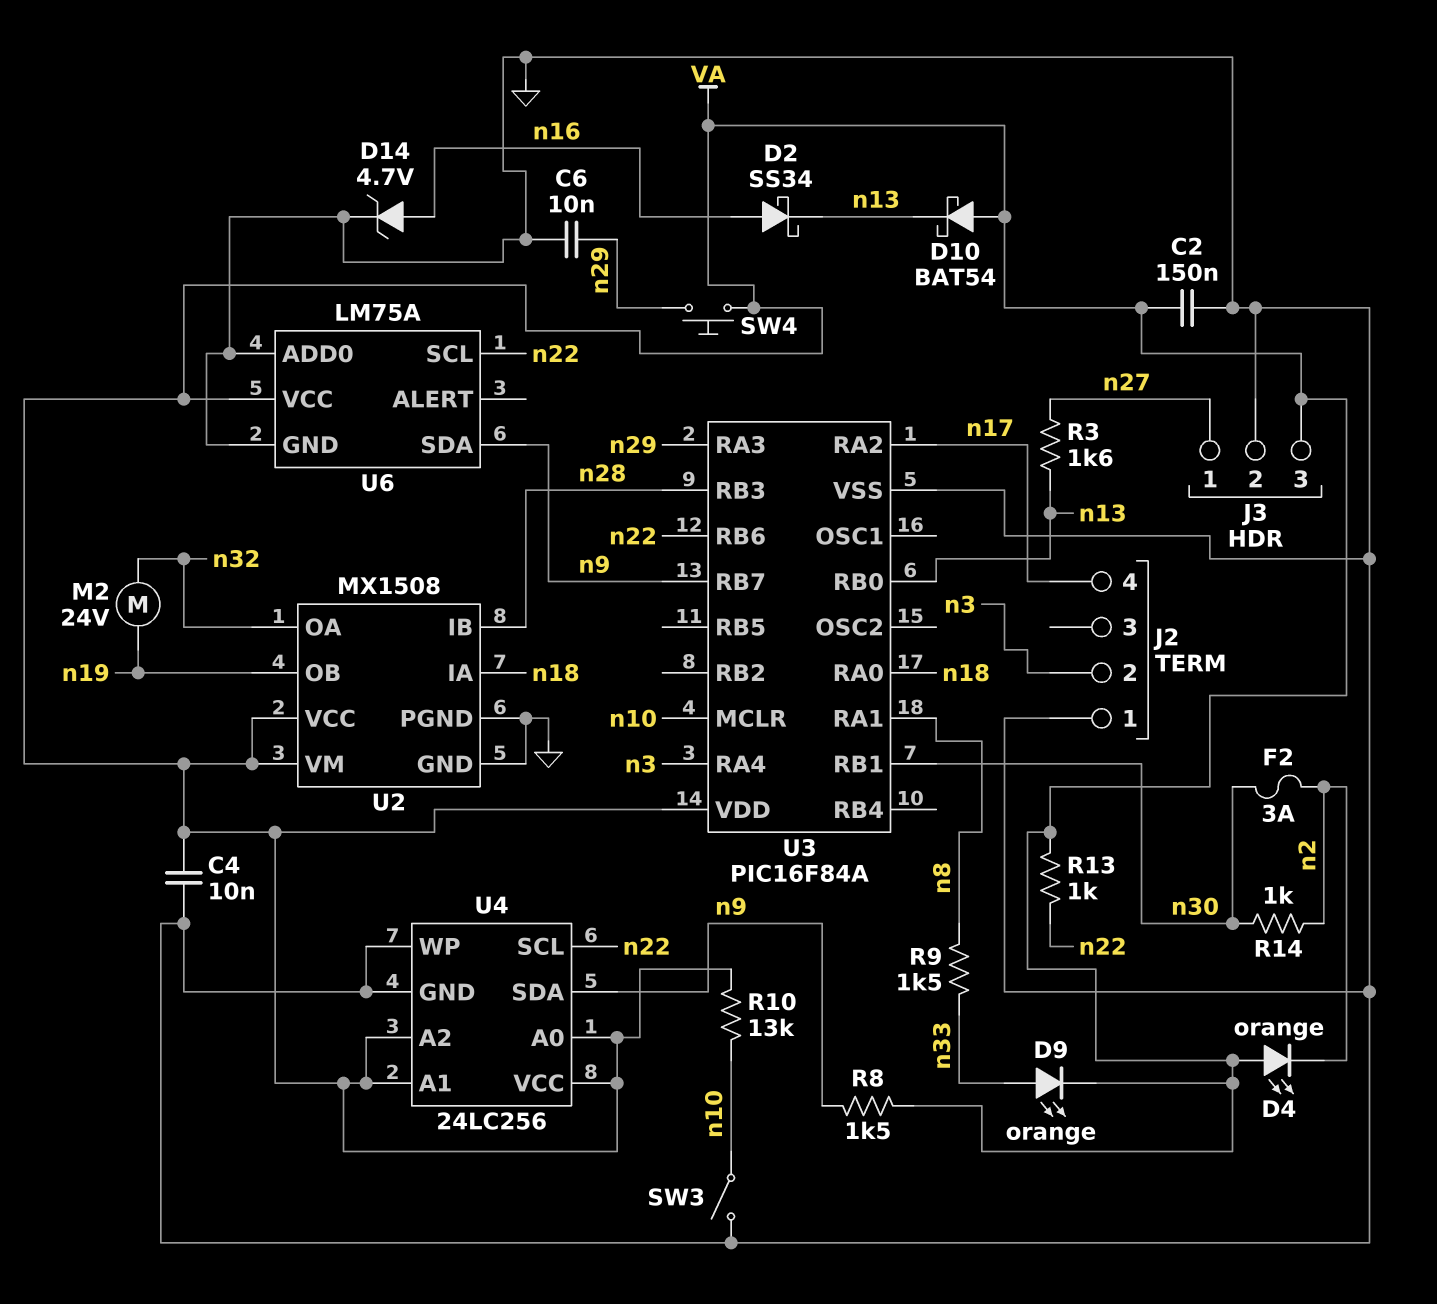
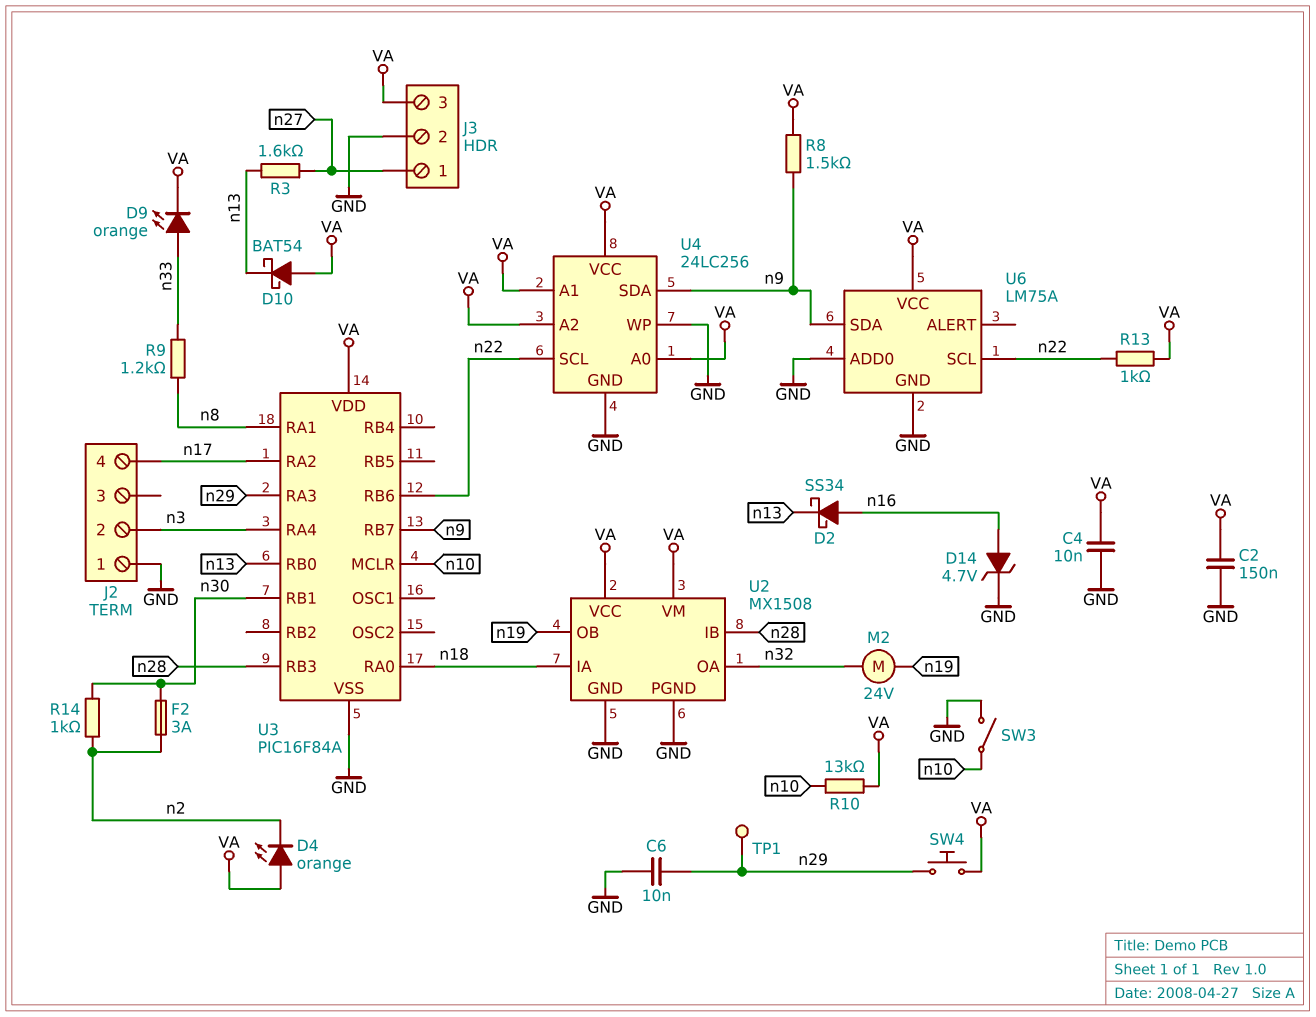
R9: 1.5k (n8, n33) -> 1.2k (n8, n33)
TP1: none -> test point (n29)

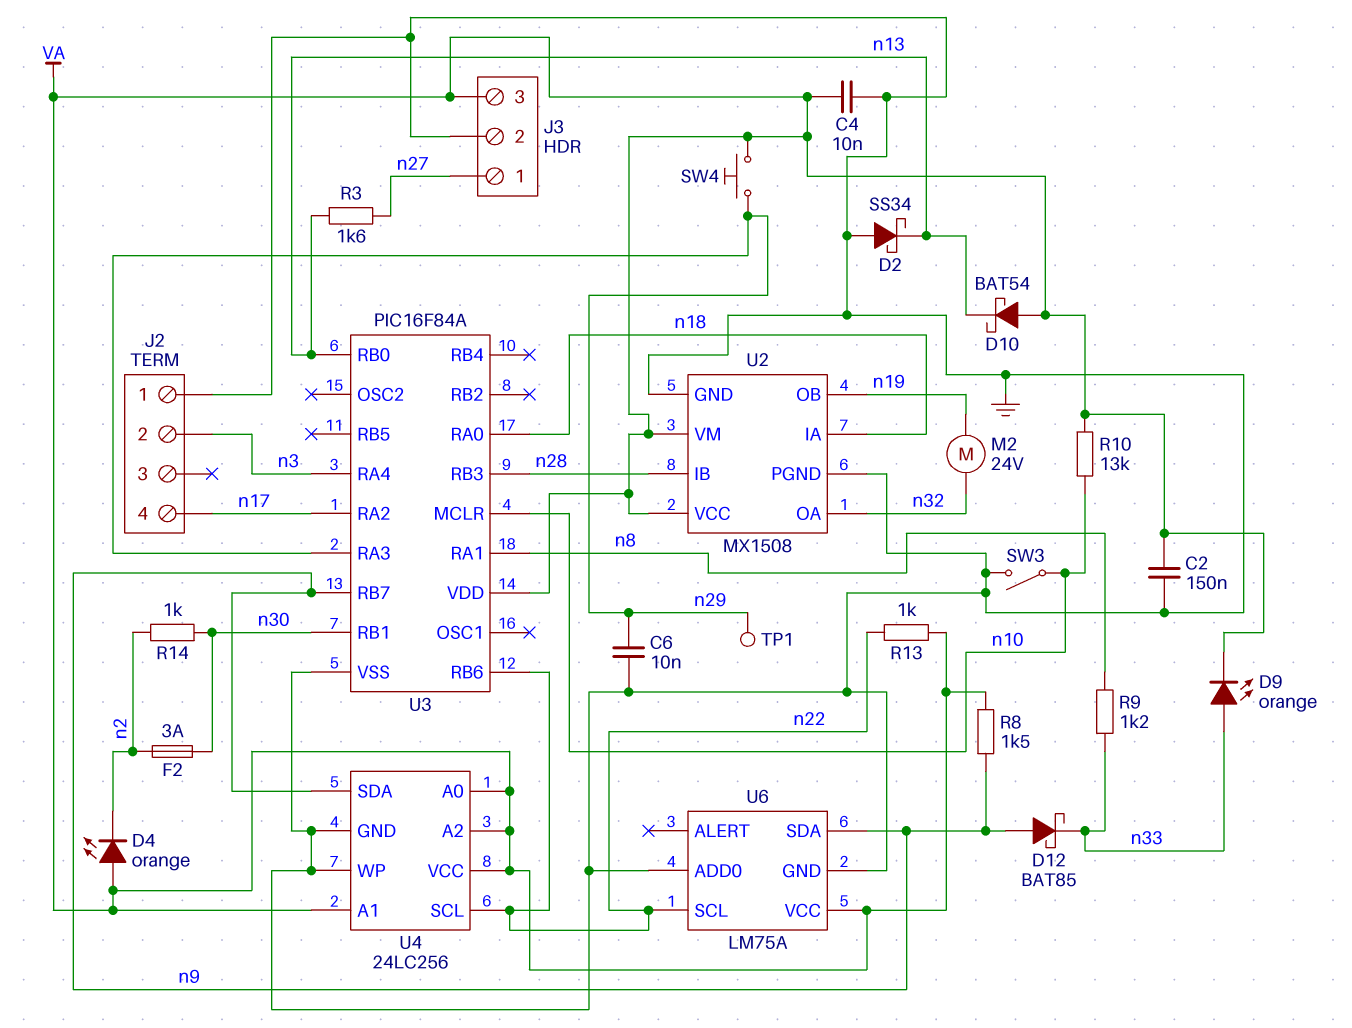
D2: schottky SS34 (A n16, K n13) -> schottky SS34 (A GND, K n13)
D12: none -> schottky BAT85 (A n9, K n33)
D14: zener 4.7V (A n16, K GND) -> none

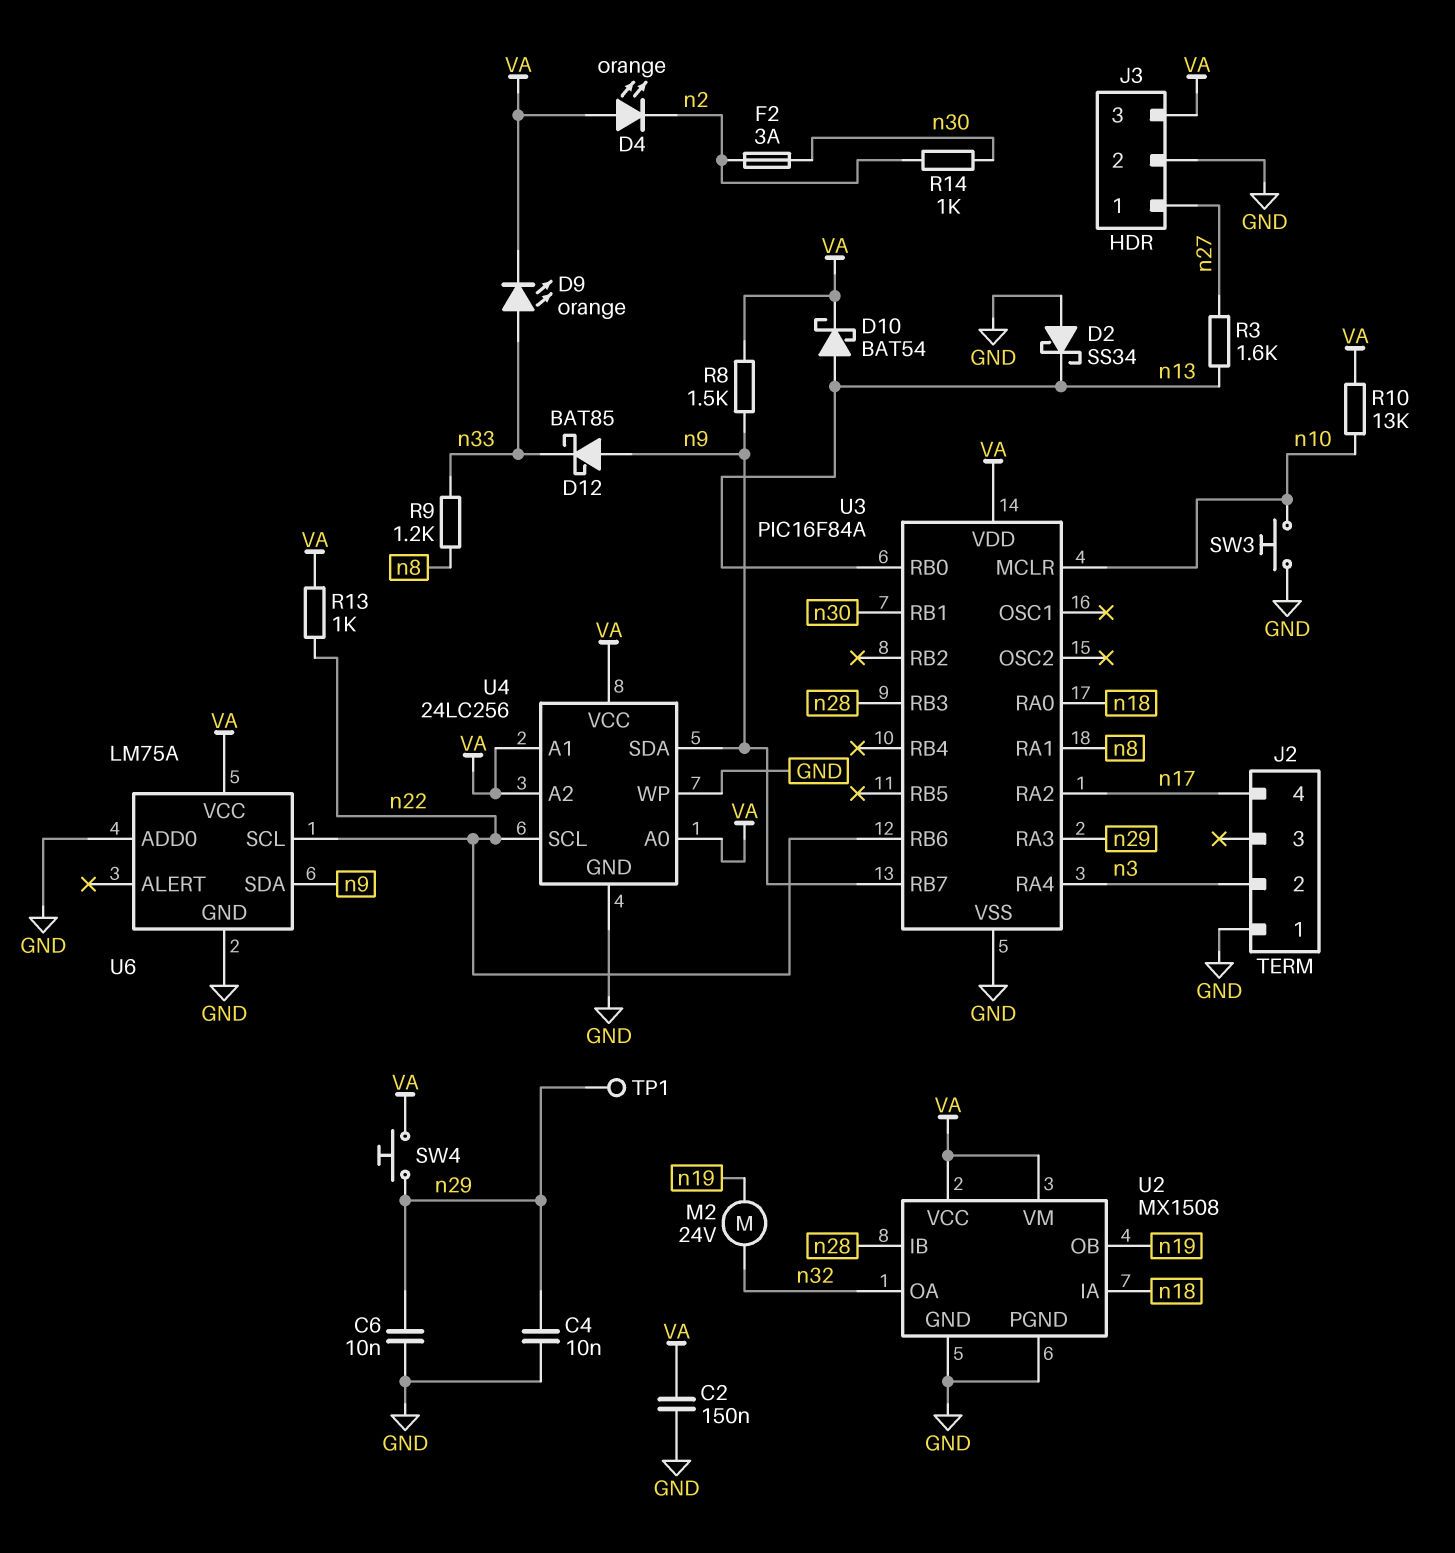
C4: 10nF (GND, VA) -> 10nF (GND, n29)
D10: schottky BAT54 (A VA, K n13) -> schottky BAT54 (A n13, K VA)
SW3: switch (GND, n10) -> button (GND, n10)

